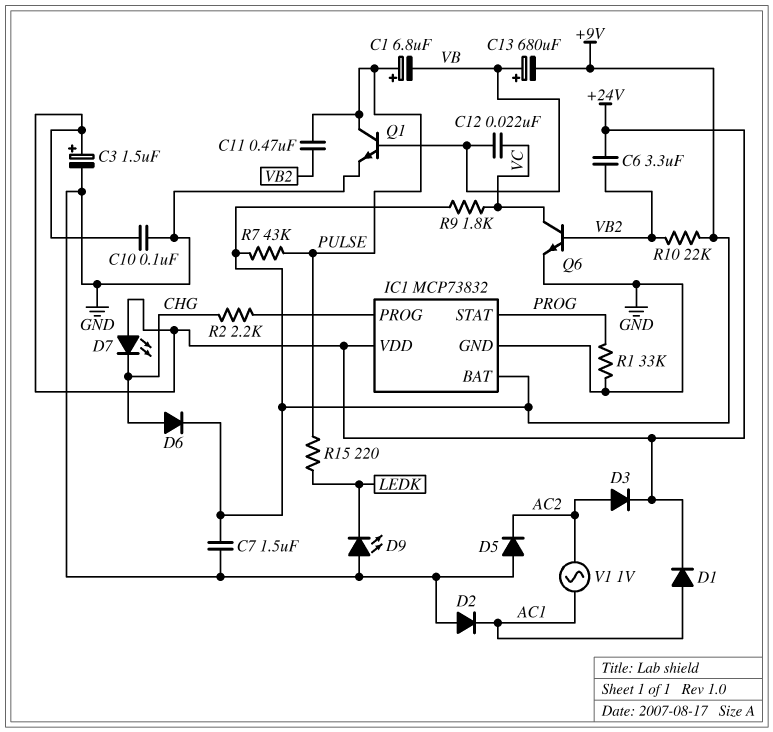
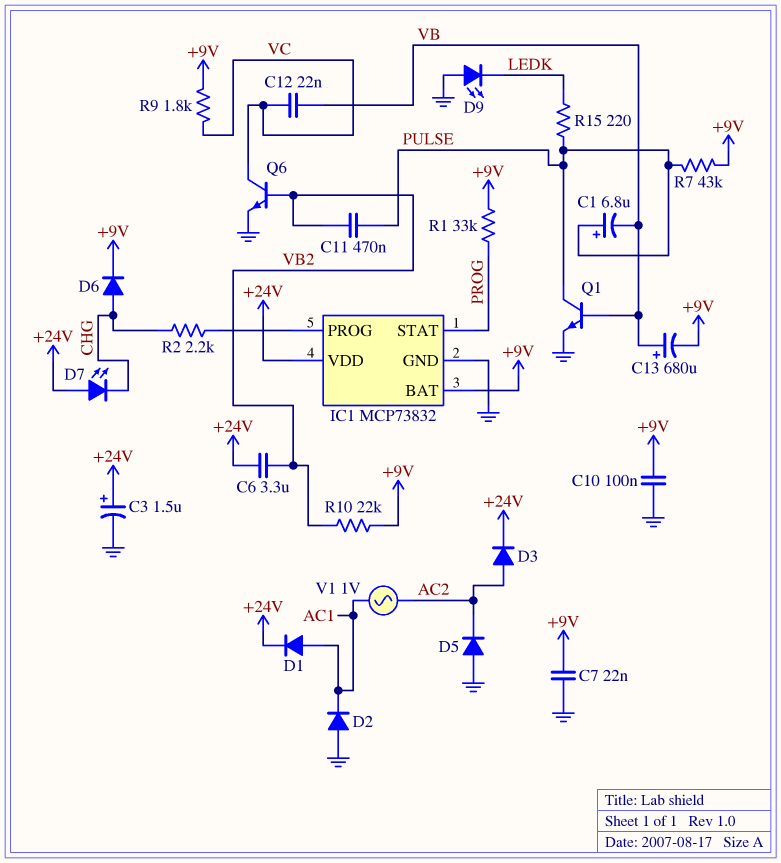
C7: 1.5uF (+9V, GND) -> 22nF (+9V, GND)
C10: 100nF (+24V, GND) -> 100nF (+9V, GND)
R1: 33k (GND, PROG) -> 33k (+9V, PROG)

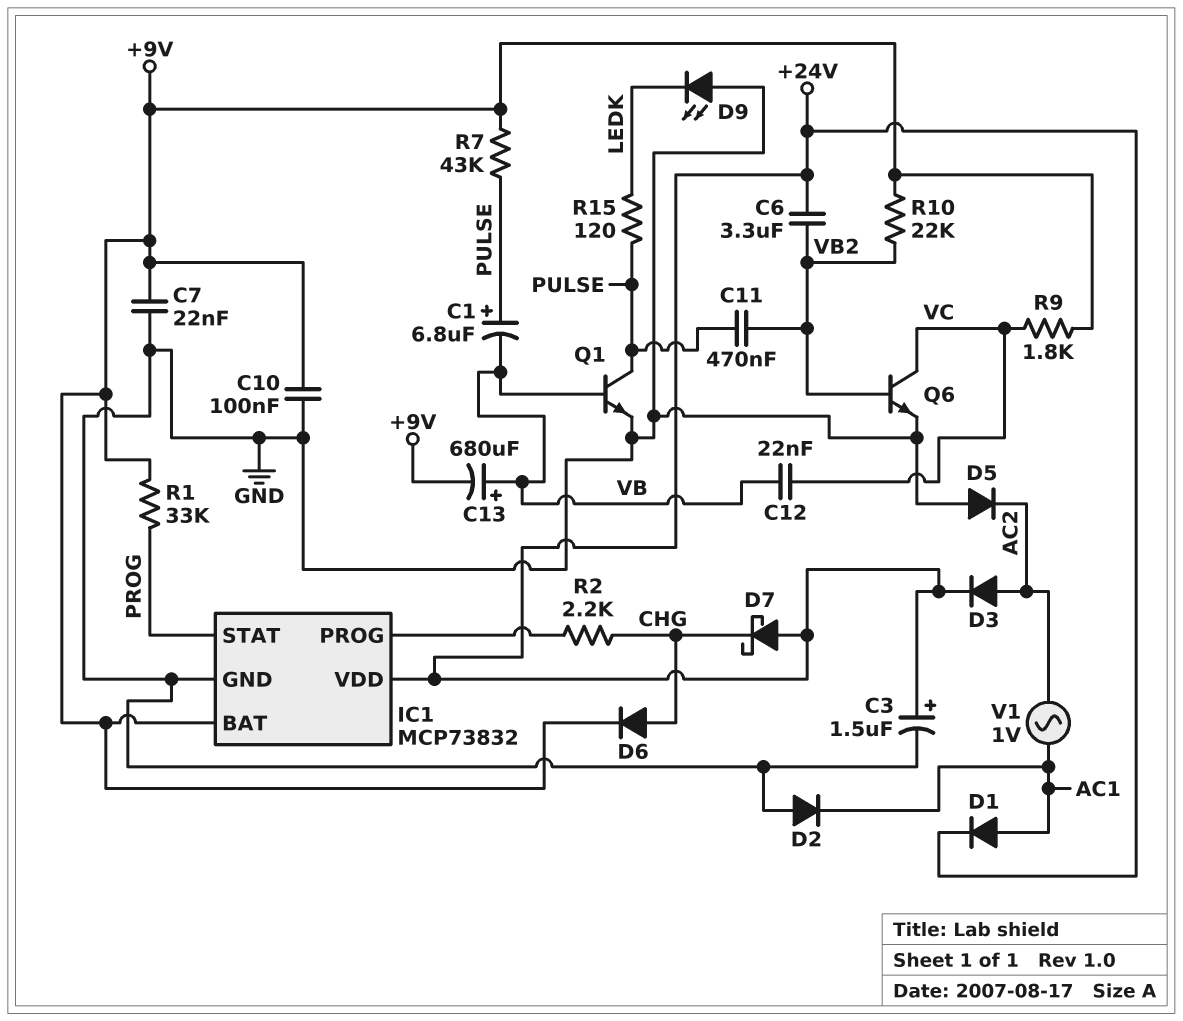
D7: LED (A +24V, K CHG) -> schottky (A +24V, K CHG)
R15: 220 (LEDK, PULSE) -> 120 (LEDK, PULSE)

